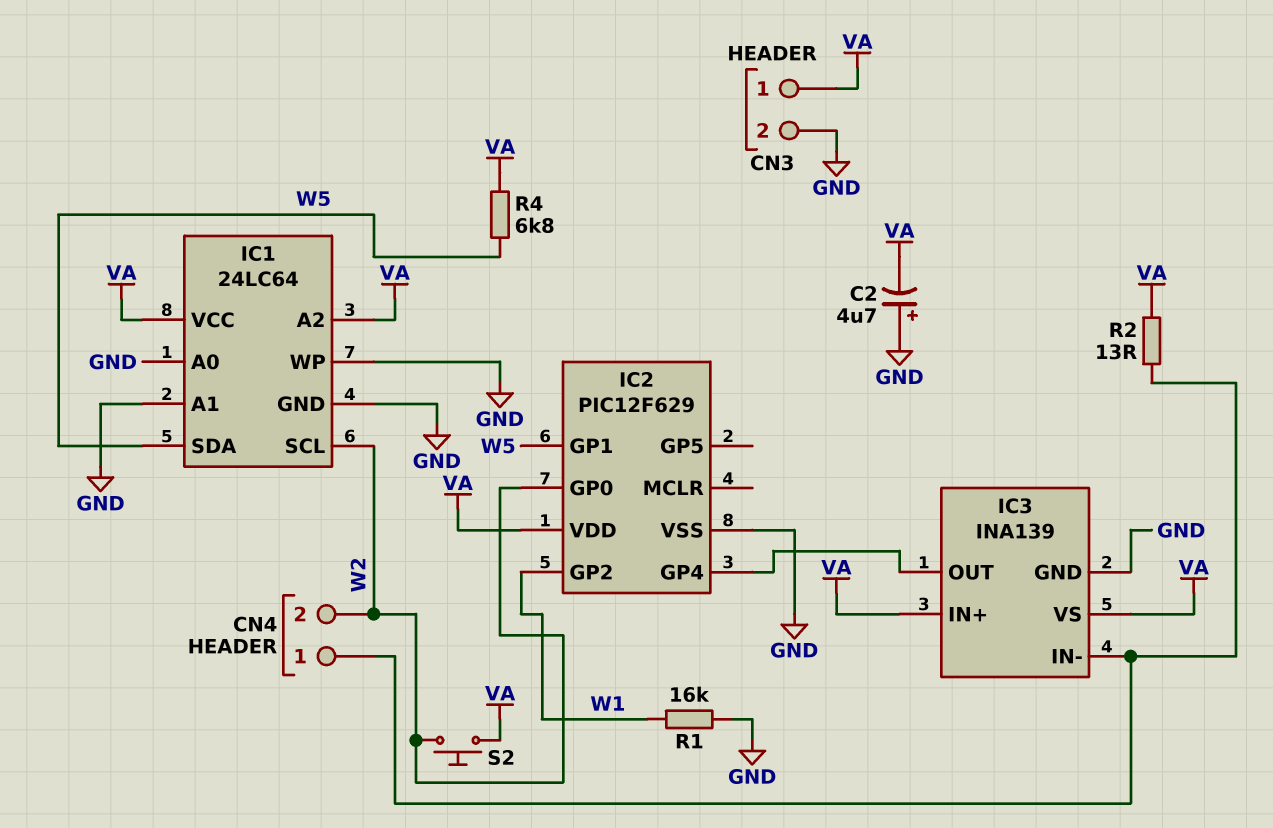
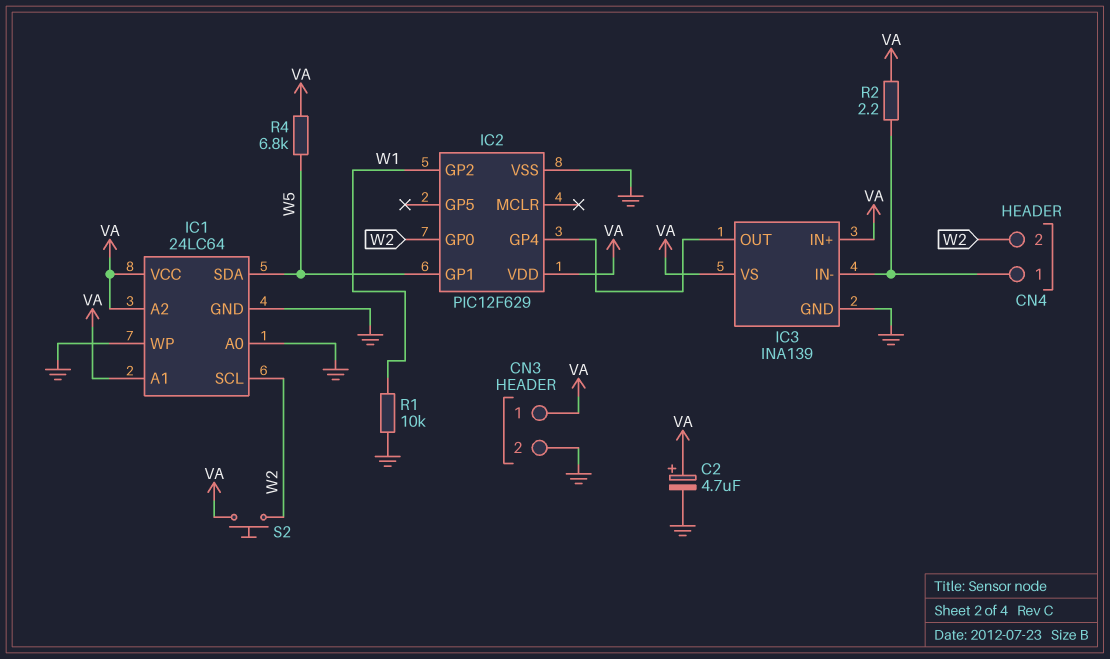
C2: 4.7uF (plus GND, minus VA) -> 4.7uF (plus VA, minus GND)
IC1 pin A1: GND -> VA
R1: 16k (GND, W1) -> 10k (GND, W1)
R2: 13 (CN4/1, VA) -> 2.2 (CN4/1, VA)

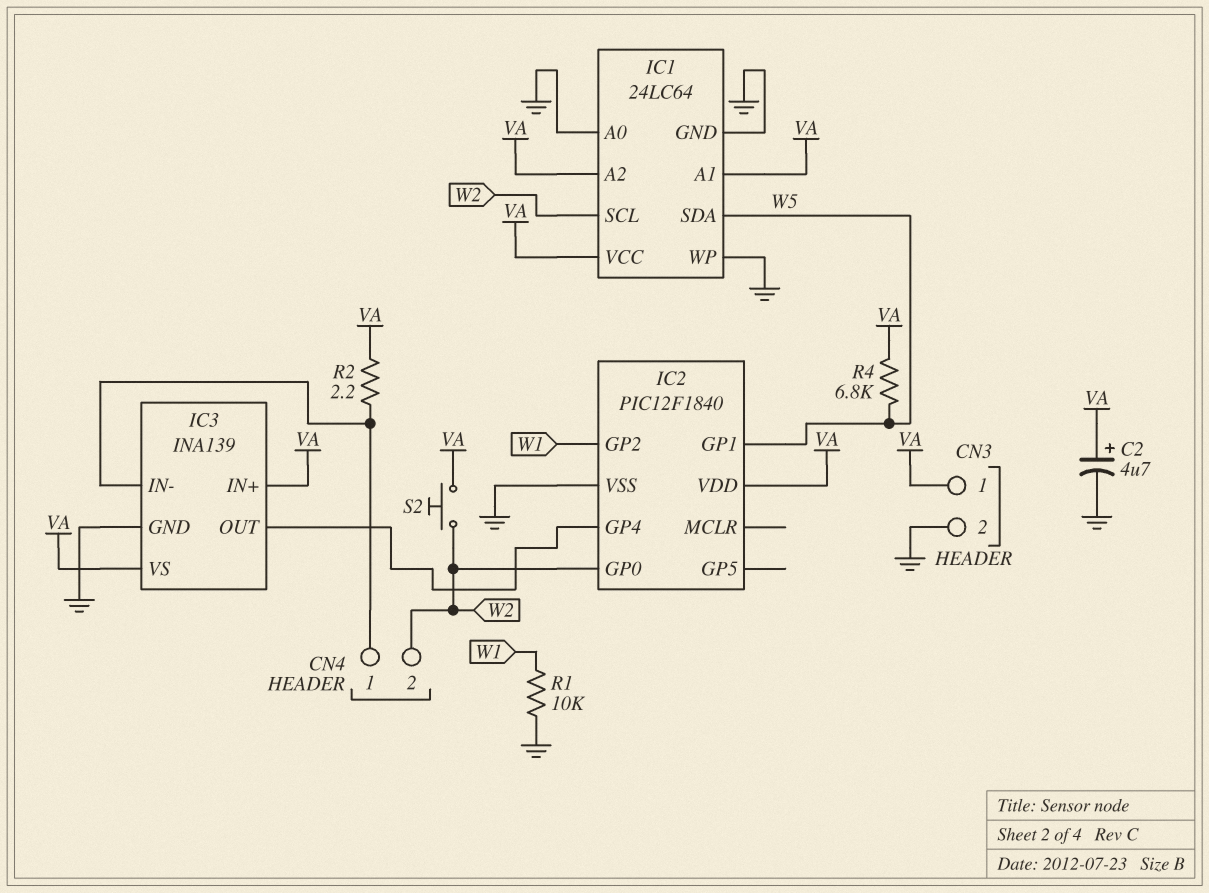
IC2: PIC12F629 -> PIC12F1840

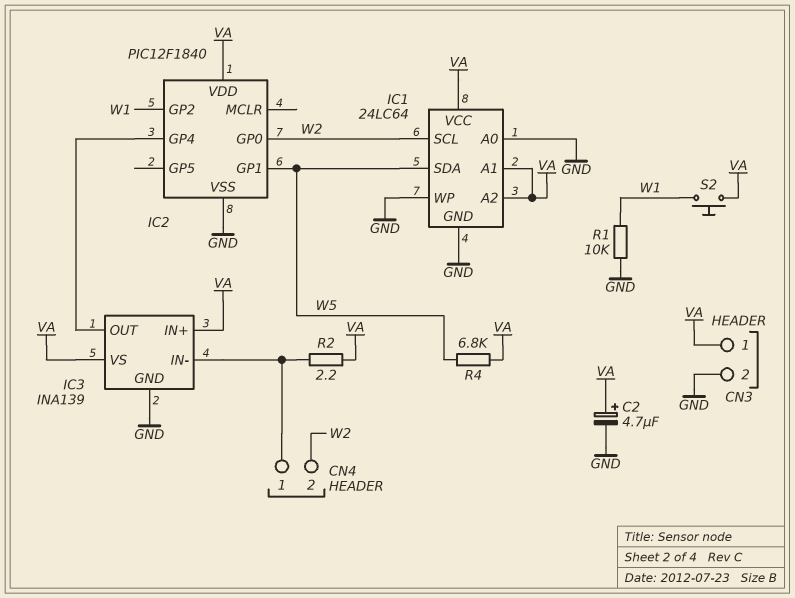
S2: button (VA, W2) -> button (VA, W1)

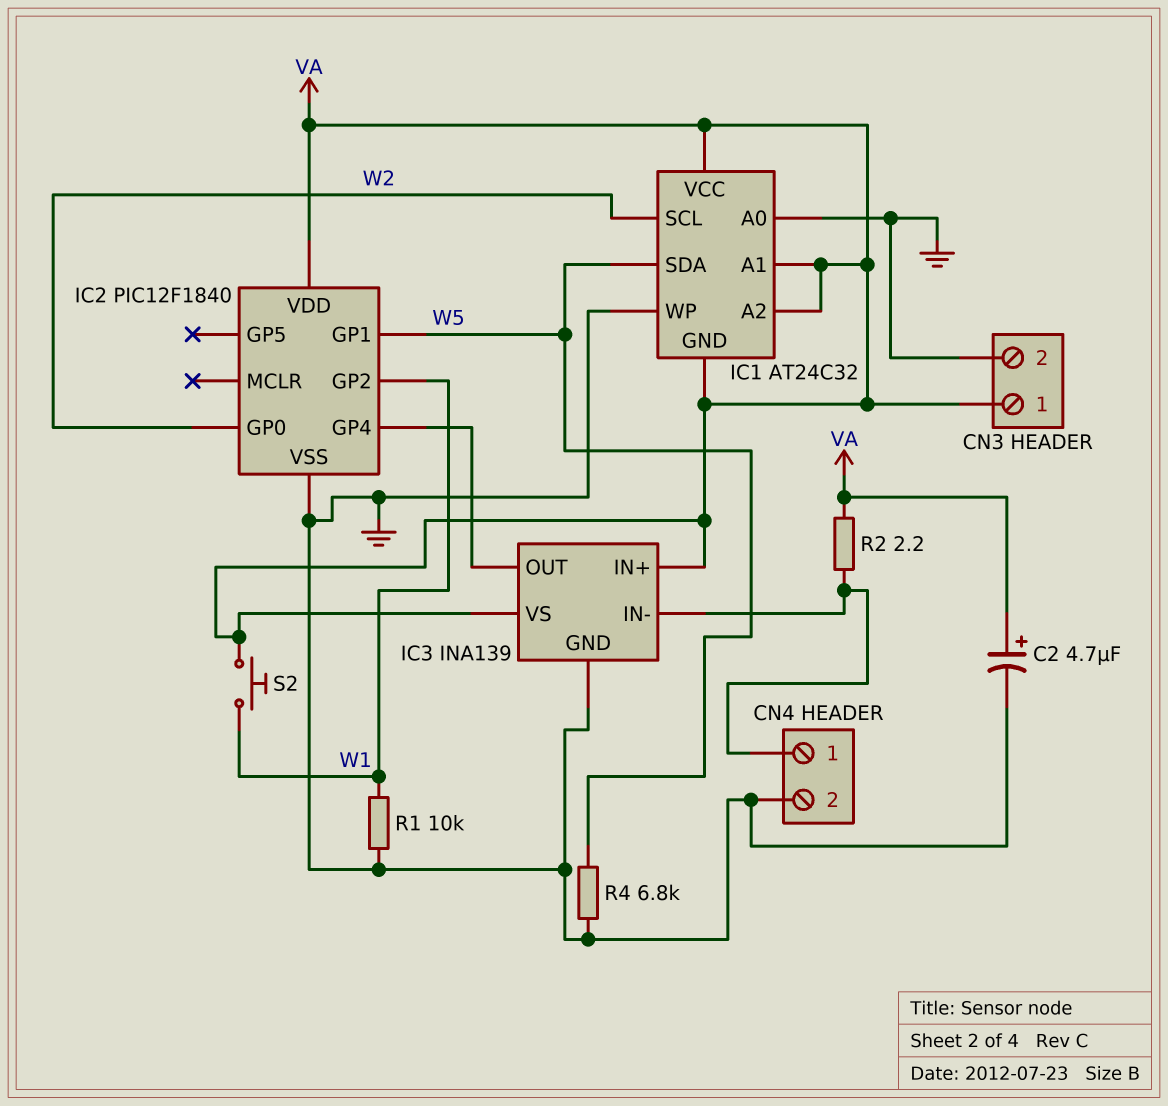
CN4 pin 2: W2 -> GND
IC1: 24LC64 -> AT24C32
IC1 pin GND: GND -> VA
R4: 6.8k (VA, W5) -> 6.8k (GND, W5)

